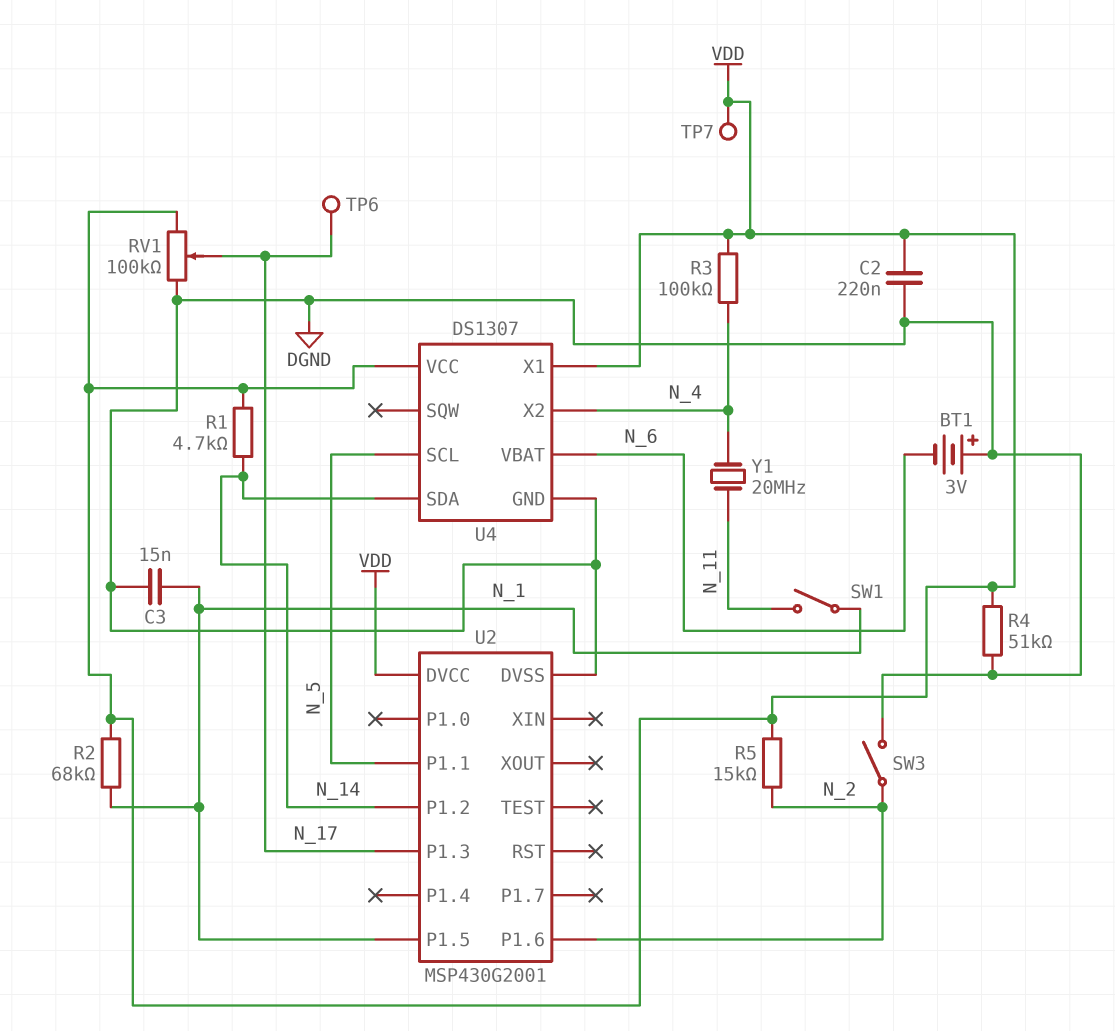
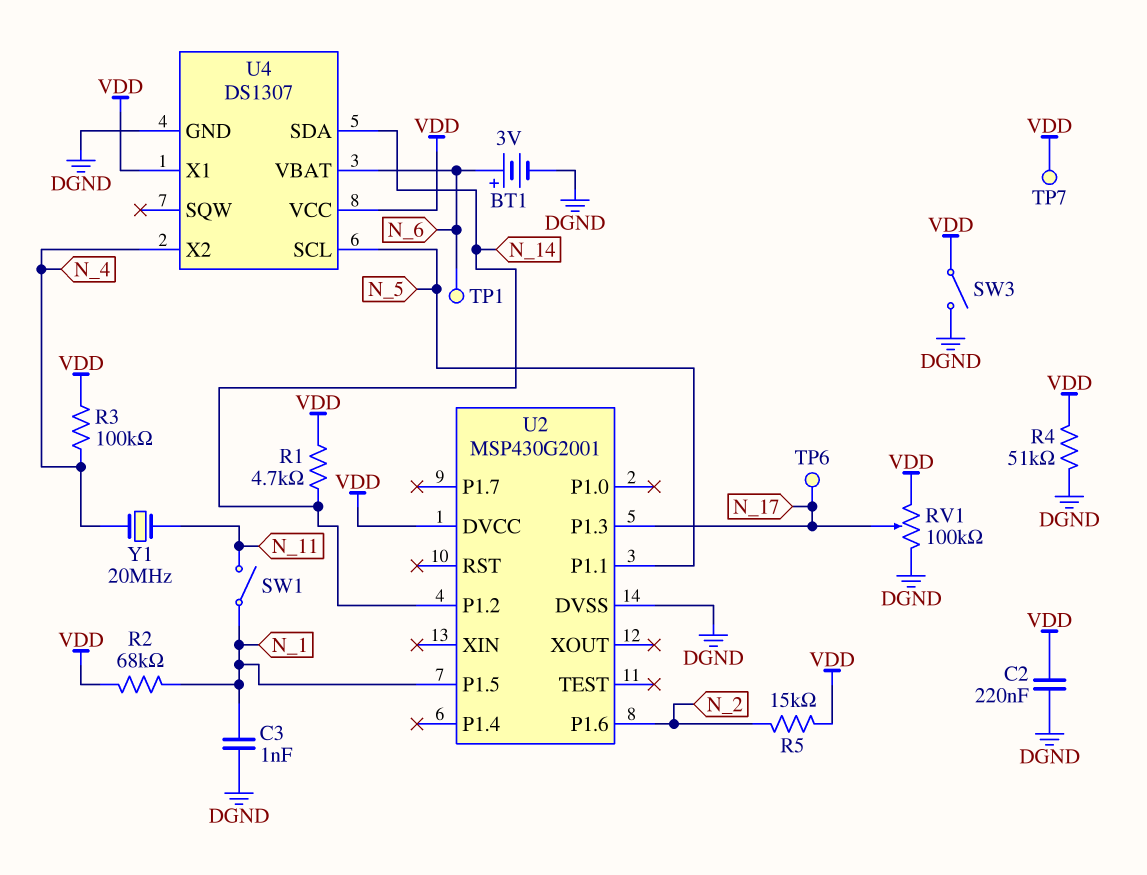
BT1: 3V (plus DGND, minus N_6) -> 3V (plus N_6, minus DGND)
C3: 15nF (DGND, N_1) -> 1nF (DGND, N_1)
SW3: switch (DGND, N_2) -> switch (DGND, VDD)
TP1: none -> test point (N_6)

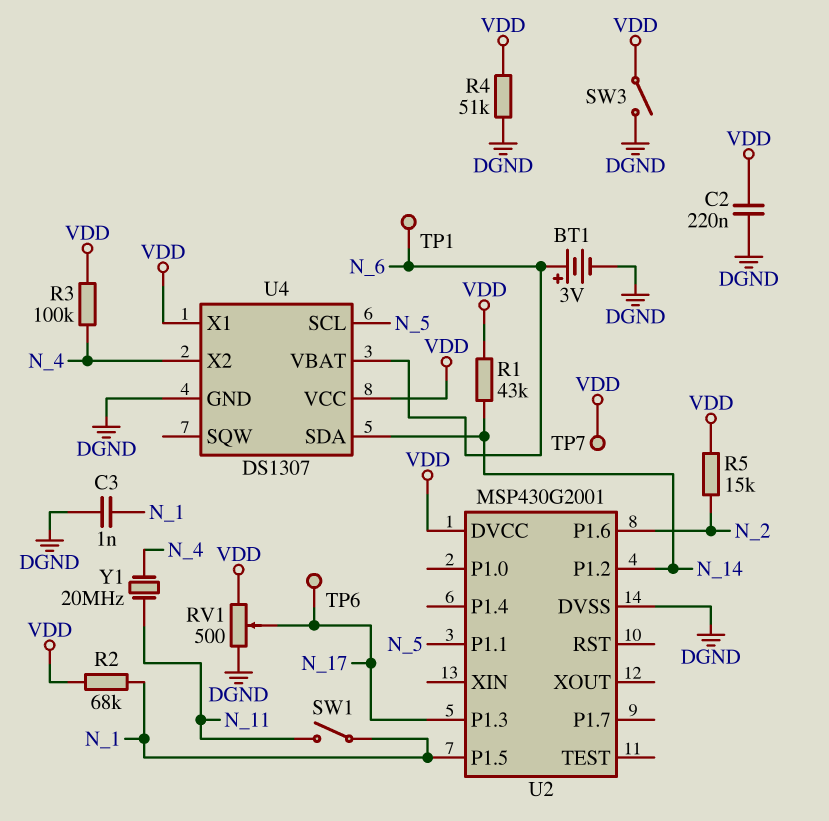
R1: 4.7k (N_14, VDD) -> 43k (N_14, VDD)
RV1: 100k (DGND, VDD, wiper N_17) -> 500 (DGND, VDD, wiper N_17)

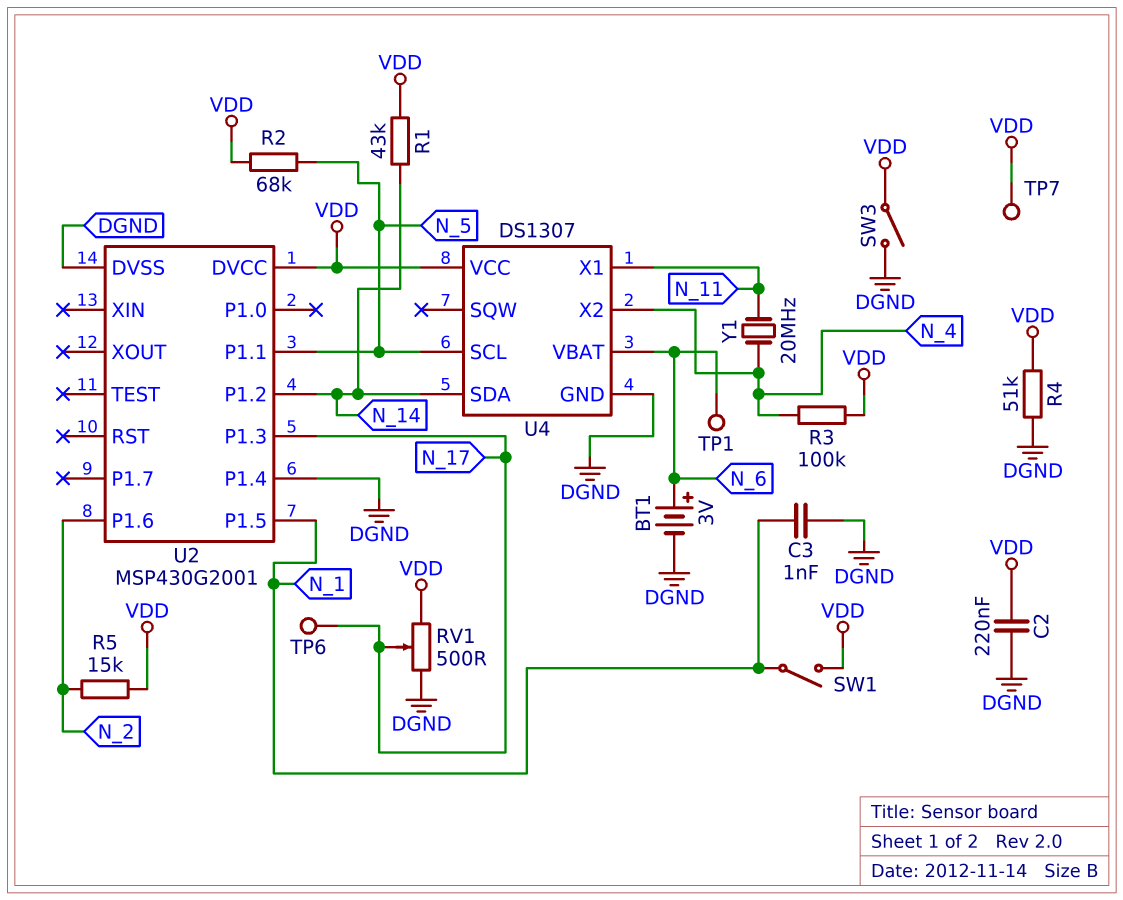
R2: 68k (N_1, VDD) -> 68k (N_5, VDD)
SW1: switch (N_1, N_11) -> switch (N_1, VDD)
U2 pin P1.4: none -> DGND
U4 pin X1: VDD -> N_11

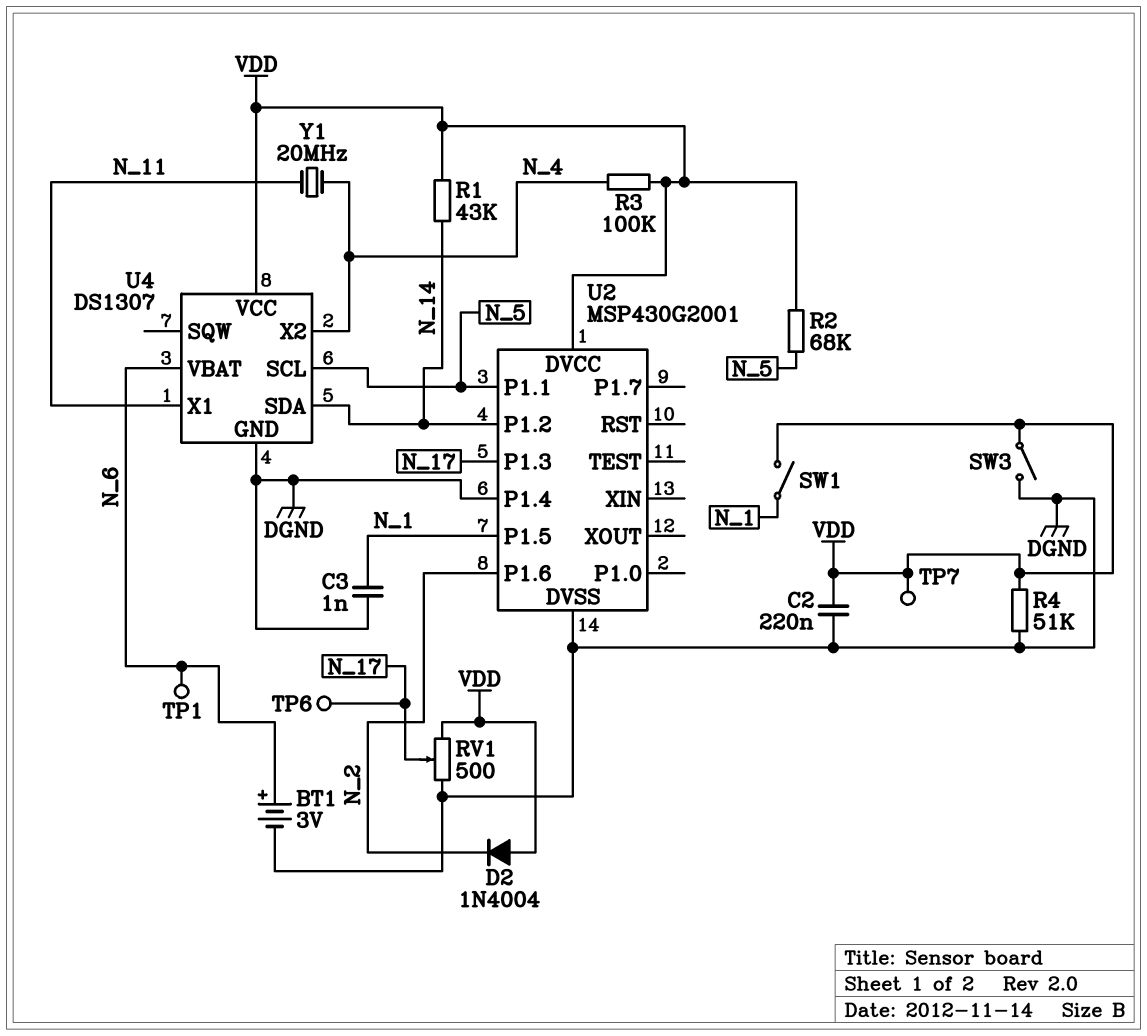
D2: none -> diode 1N4004 (A VDD, K N_2)
R5: 15k (N_2, VDD) -> none

